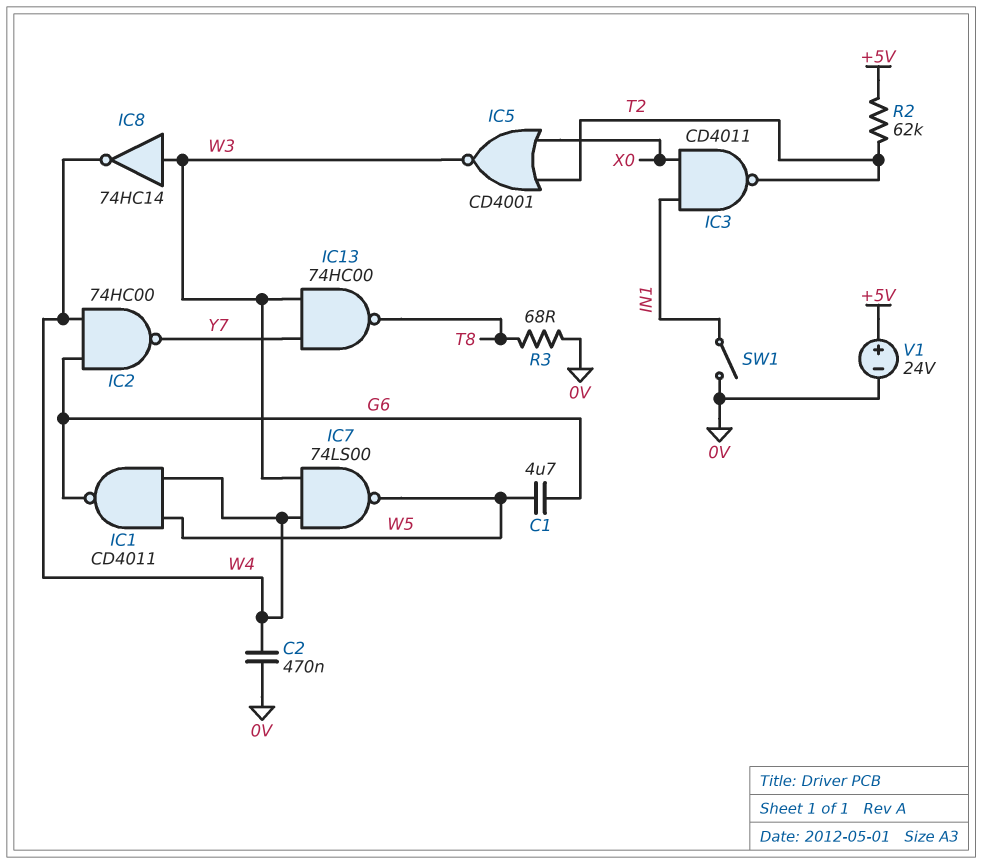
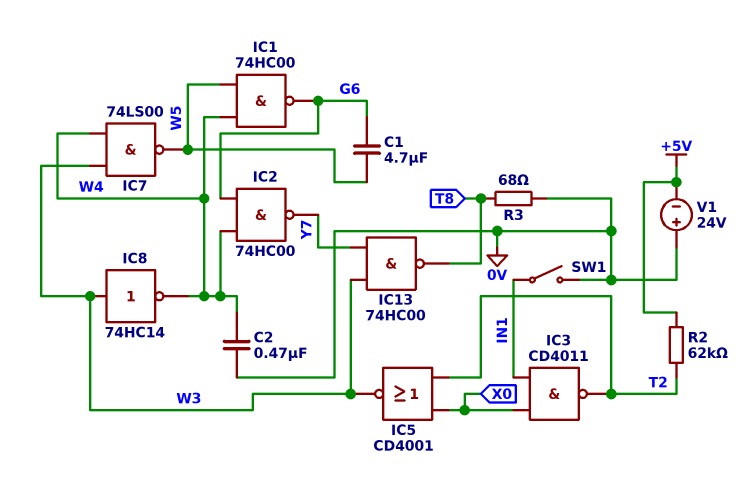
IC1: NAND CD4011 (in W4, in W5, out G6) -> NAND 74HC00 (in W4, in W5, out G6)
V1: 24V (plus +5V, minus 0V) -> 24V (plus 0V, minus +5V)

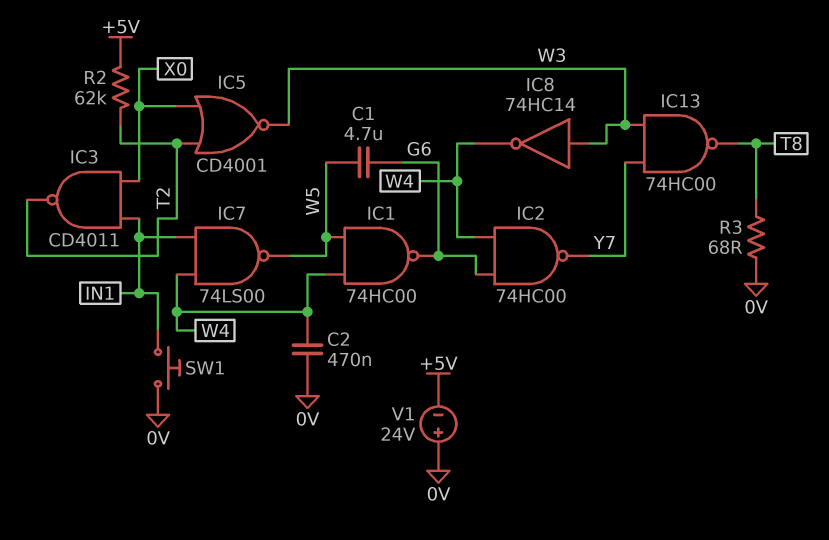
IC7: NAND 74LS00 (in W3, in W4, out W5) -> NAND 74LS00 (in IN1, in W4, out W5)
SW1: switch (0V, IN1) -> button (0V, IN1)

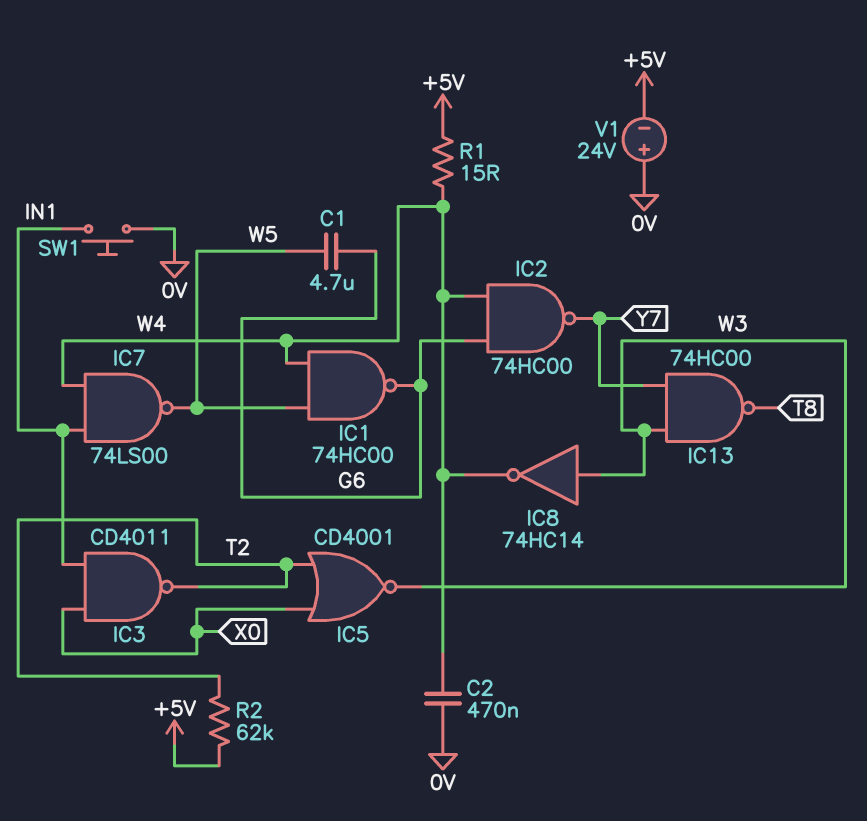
R1: none -> 15 (+5V, W4)
R3: 68 (0V, T8) -> none

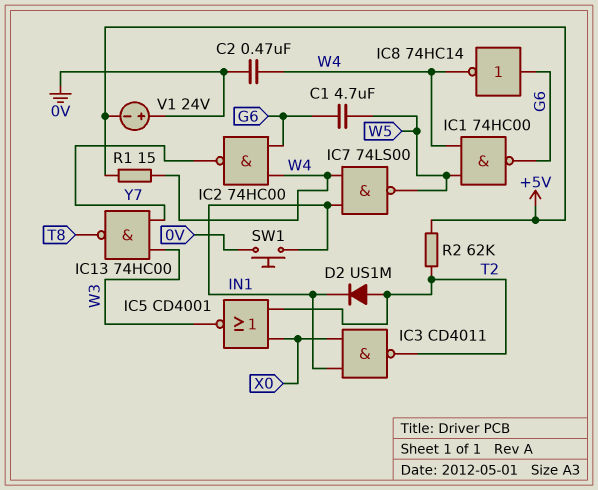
D2: none -> diode US1M (A T2, K IN1)
IC8: NOT 74HC14 (in W3, out W4) -> NOT 74HC14 (in G6, out W4)

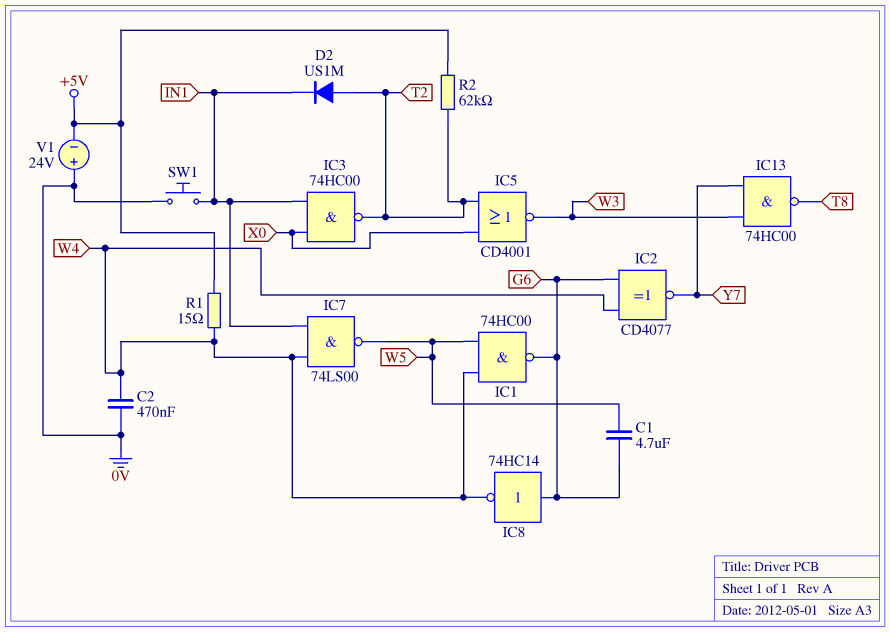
IC2: NAND 74HC00 (in G6, in W4, out Y7) -> XNOR CD4077 (in G6, in W4, out Y7)
IC3: NAND CD4011 (in IN1, in X0, out T2) -> NAND 74HC00 (in IN1, in X0, out T2)

